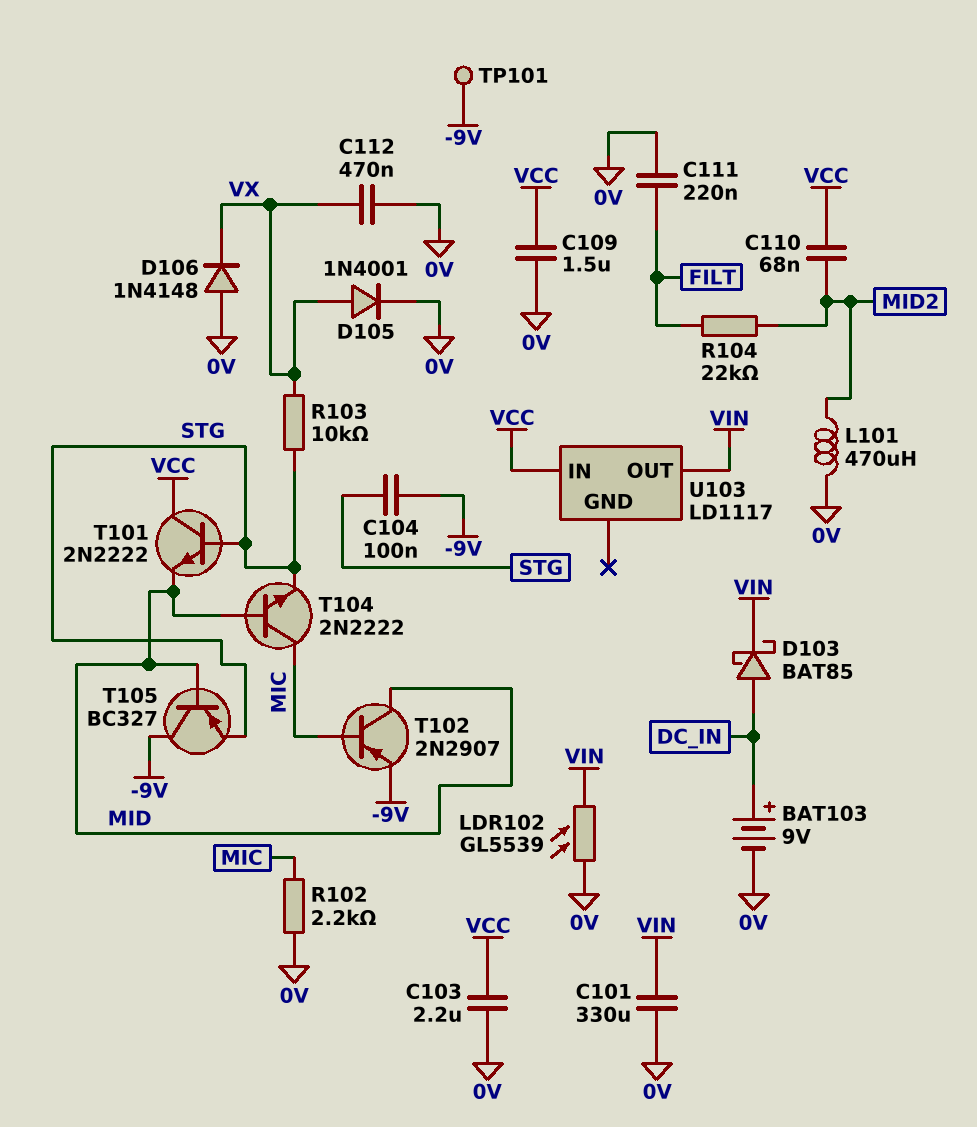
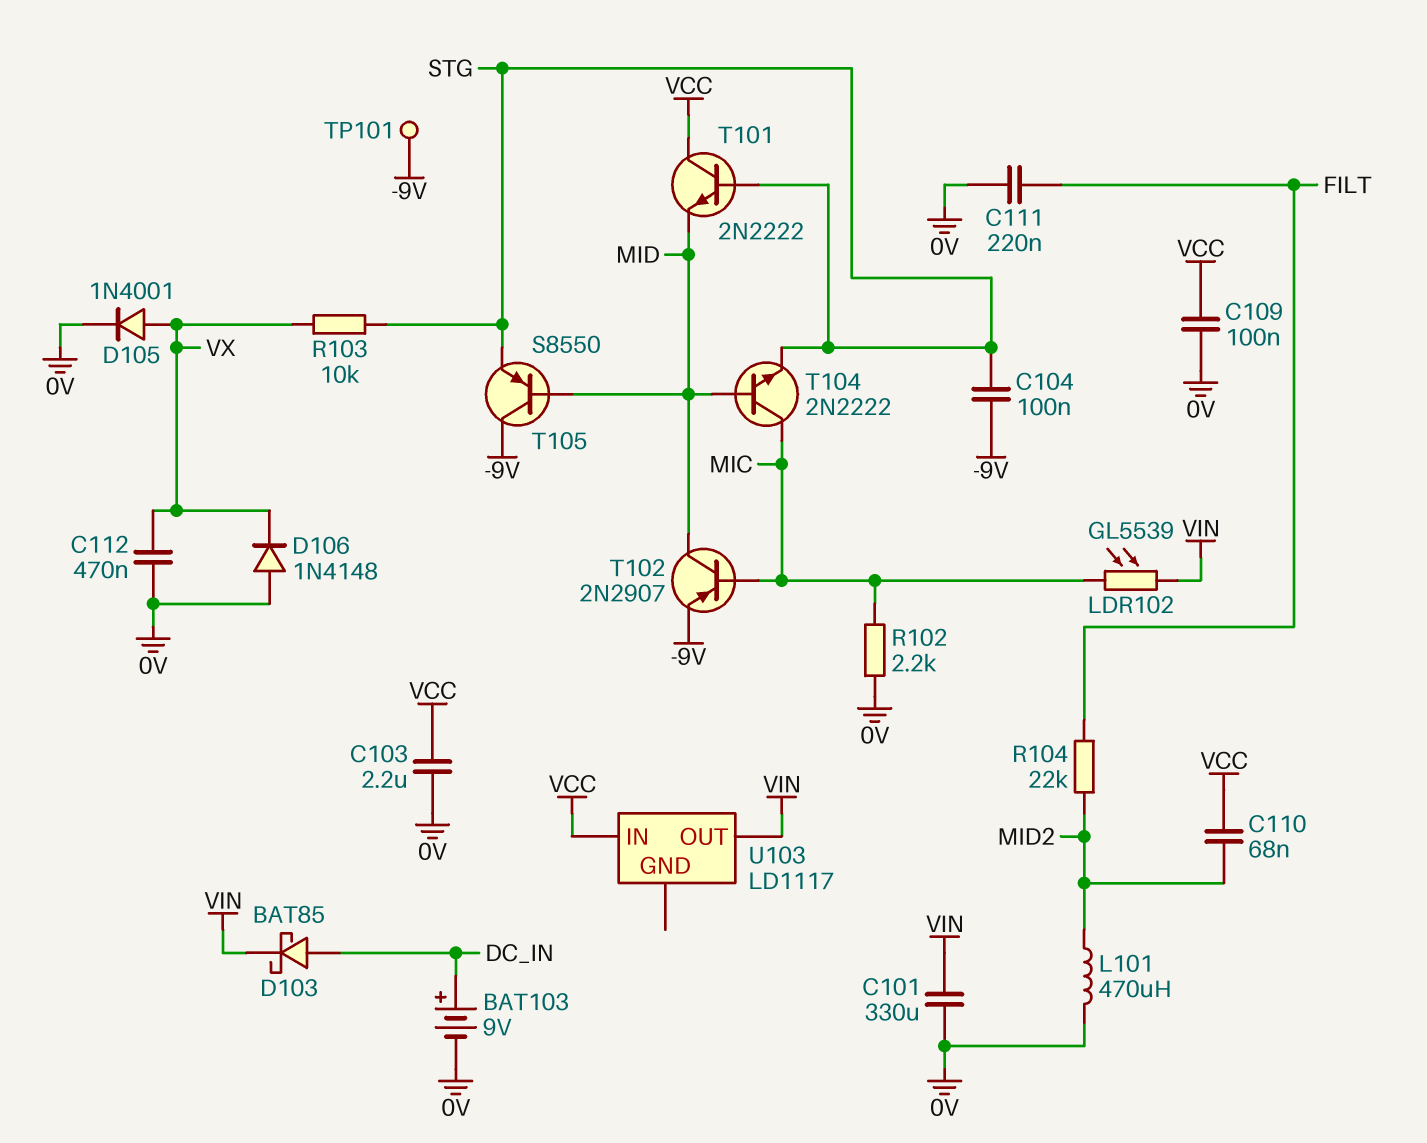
C109: 1.5uF (0V, VCC) -> 100nF (0V, VCC)
LDR102: GL5539 (0V, VIN) -> GL5539 (MIC, VIN)
T105: PNP BC327 (B MID, C -9V, E STG) -> PNP S8550 (B MID, C -9V, E STG)

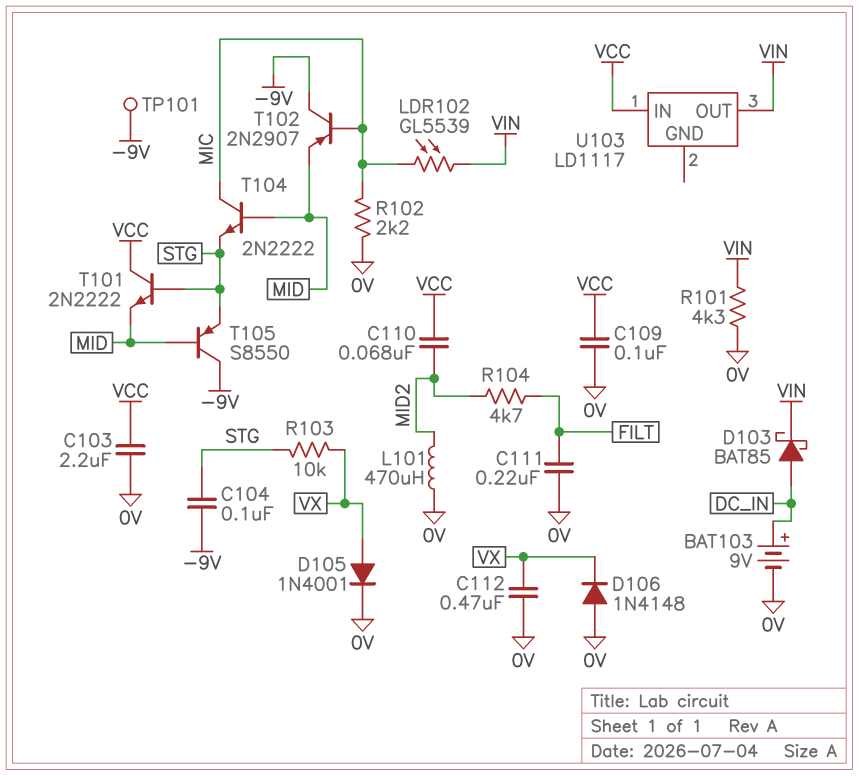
C101: 330uF (0V, VIN) -> none
R101: none -> 4.3k (0V, VIN)
R104: 22k (FILT, MID2) -> 4.7k (FILT, MID2)
T102: PNP 2N2907 (B MIC, C MID, E -9V) -> PNP 2N2907 (B MIC, C -9V, E MID)

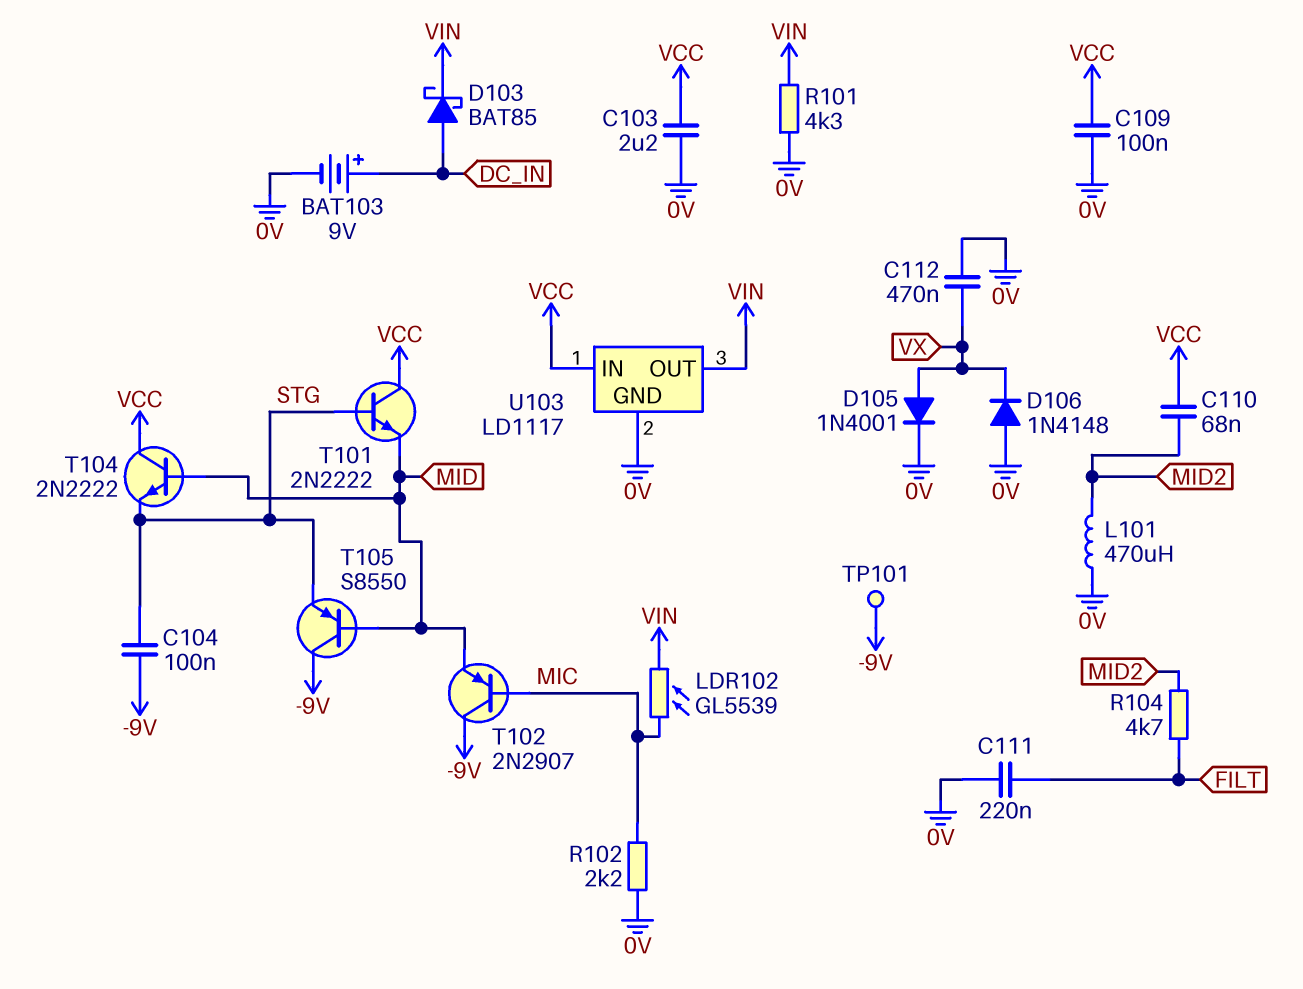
R103: 10k (STG, VX) -> none
T104: NPN 2N2222 (B MID, C MIC, E STG) -> NPN 2N2222 (B MID, C VCC, E STG)
U103 pin GND: none -> 0V

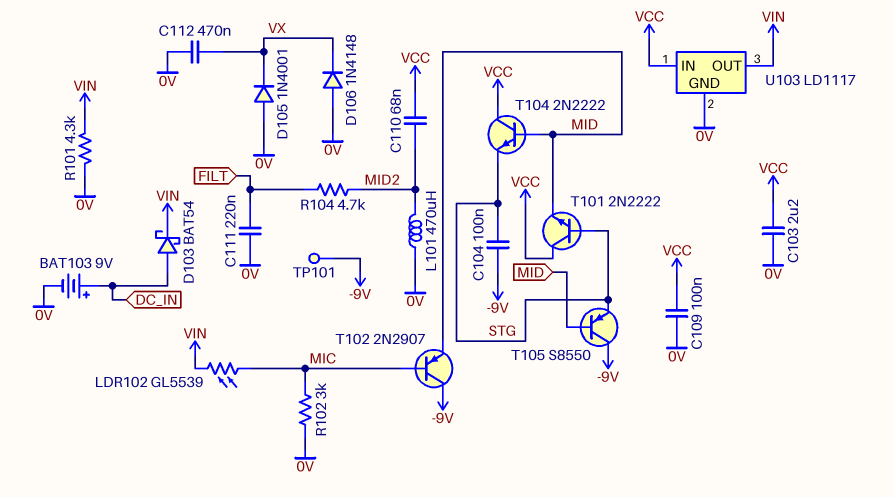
D103: schottky BAT85 (A DC_IN, K VIN) -> schottky BAT54 (A DC_IN, K VIN)
D105: diode 1N4001 (A VX, K 0V) -> diode 1N4001 (A 0V, K VX)
R102: 2.2k (0V, MIC) -> 3k (0V, MIC)

